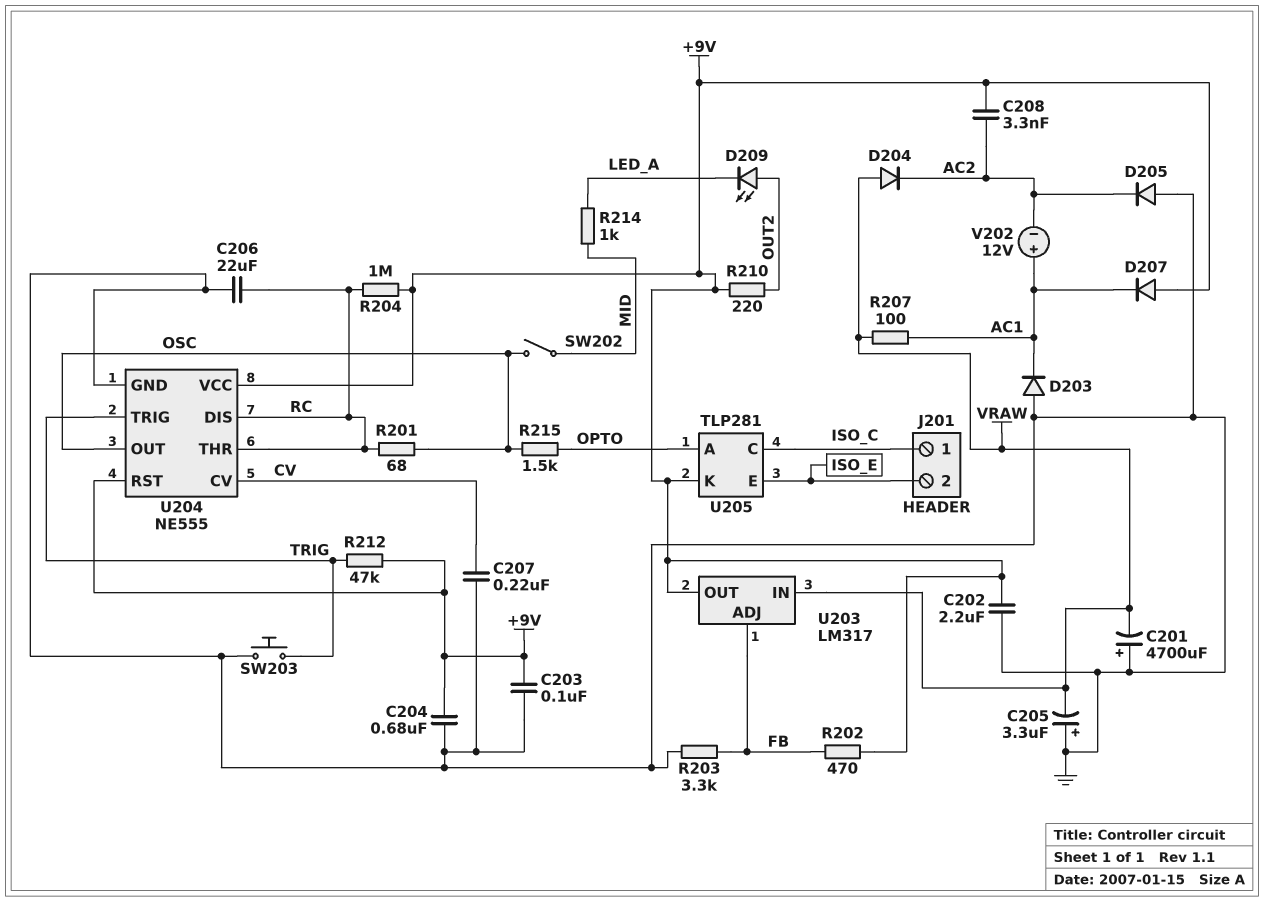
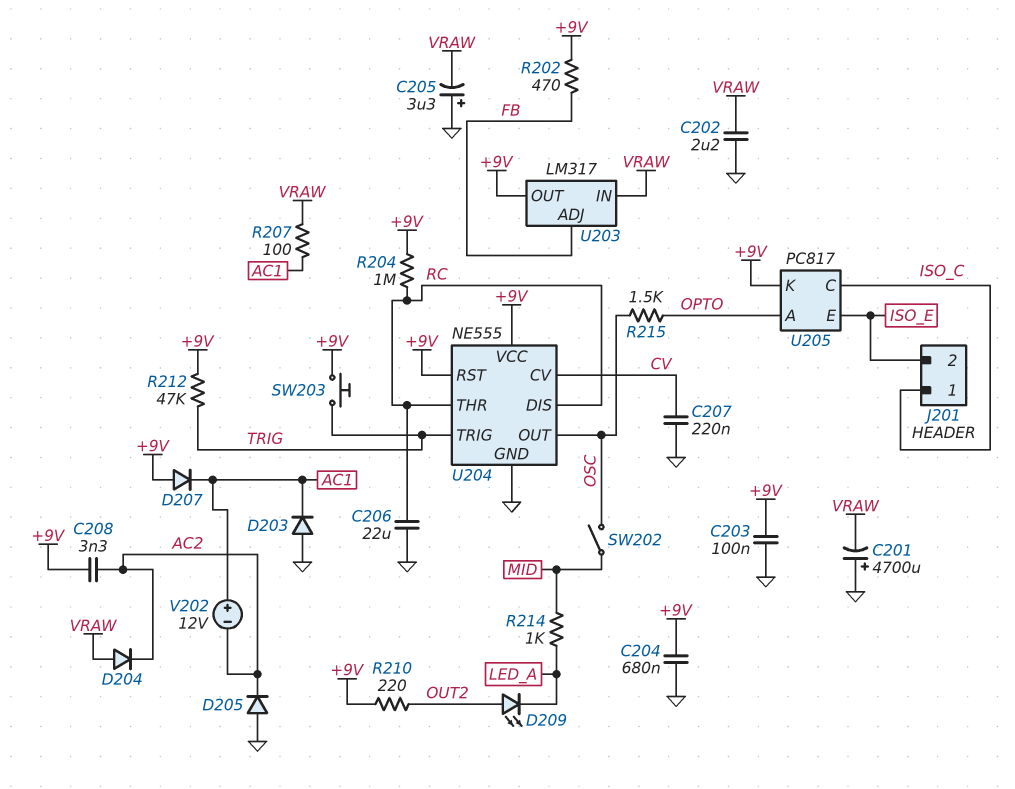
C202: 2.2uF (+9V, GND) -> 2.2uF (GND, VRAW)
R201: 68 (OSC, RC) -> none
R203: 3.3k (FB, GND) -> none
SW203: button (GND, TRIG) -> button (+9V, TRIG)
U205: TLP281 -> PC817

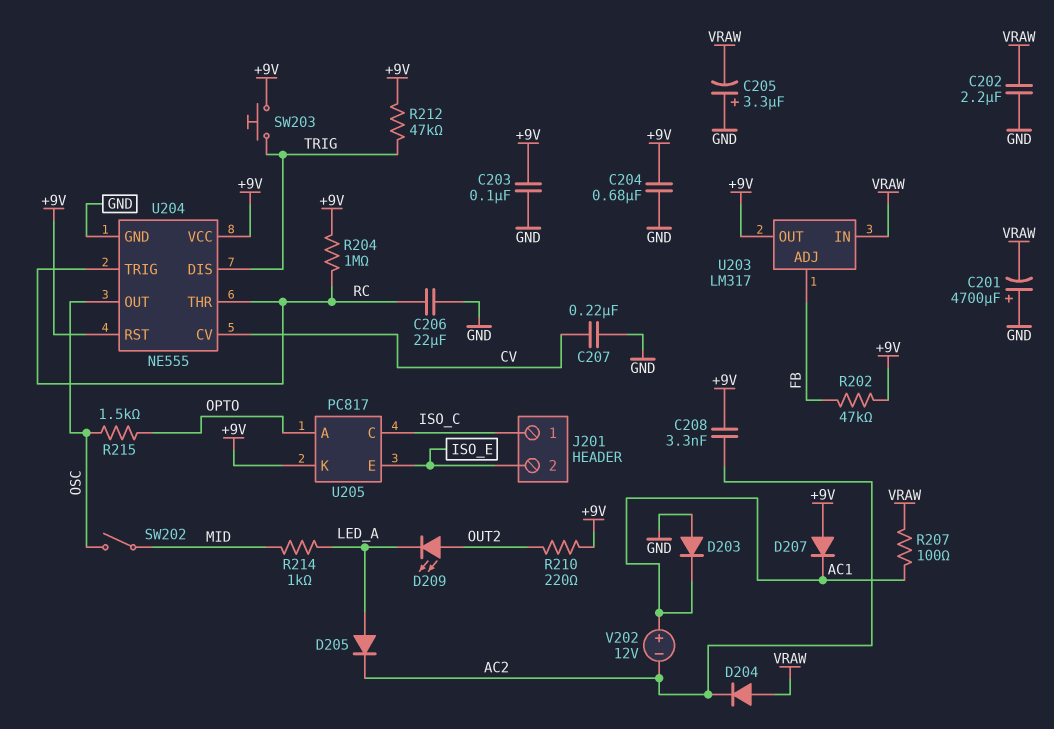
D205: diode (A GND, K AC2) -> diode (A LED_A, K AC2)
R202: 470 (+9V, FB) -> 47k (+9V, FB)
U204 pin DIS: RC -> TRIG
U204 pin TRIG: TRIG -> RC

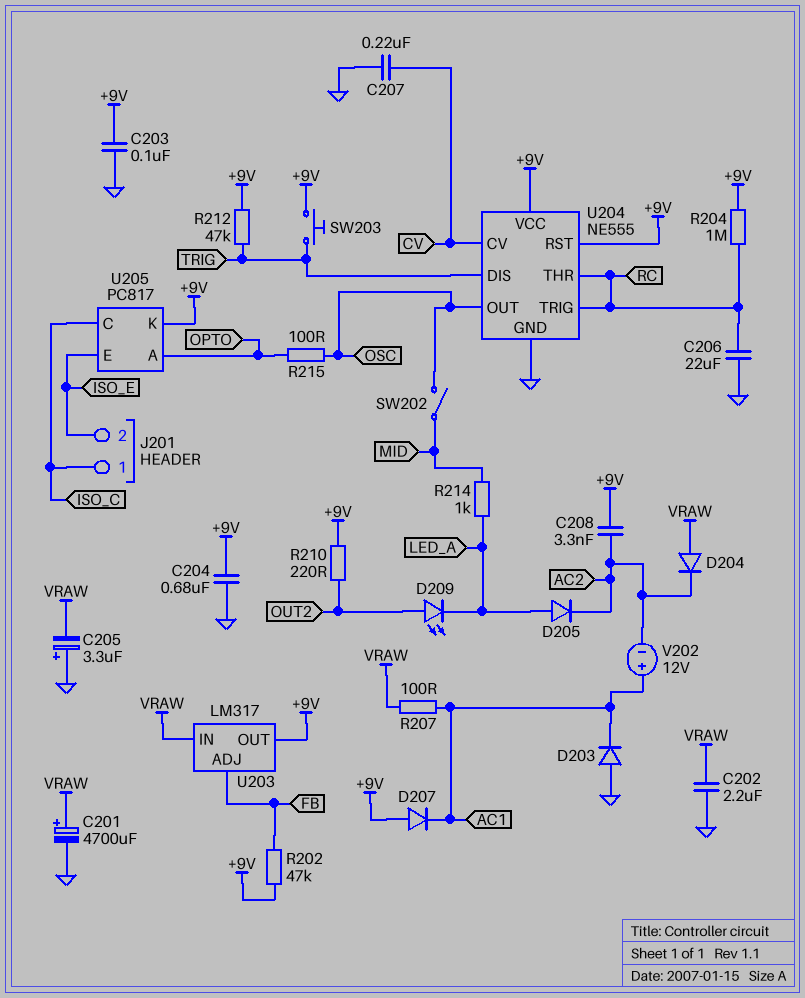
C201: 4700uF (plus GND, minus VRAW) -> 4700uF (plus VRAW, minus GND)
R215: 1.5k (OPTO, OSC) -> 100 (OPTO, OSC)

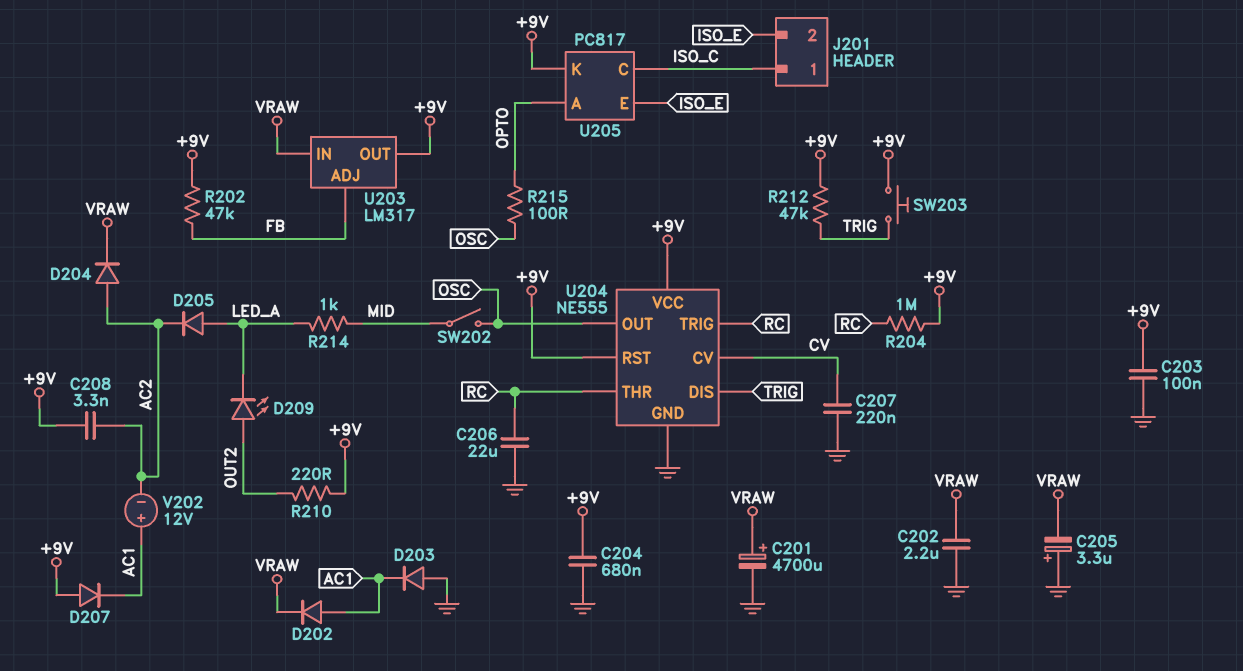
D202: none -> diode (A AC1, K VRAW)
D204: diode (A VRAW, K AC2) -> diode (A AC2, K VRAW)
R207: 100 (AC1, VRAW) -> none

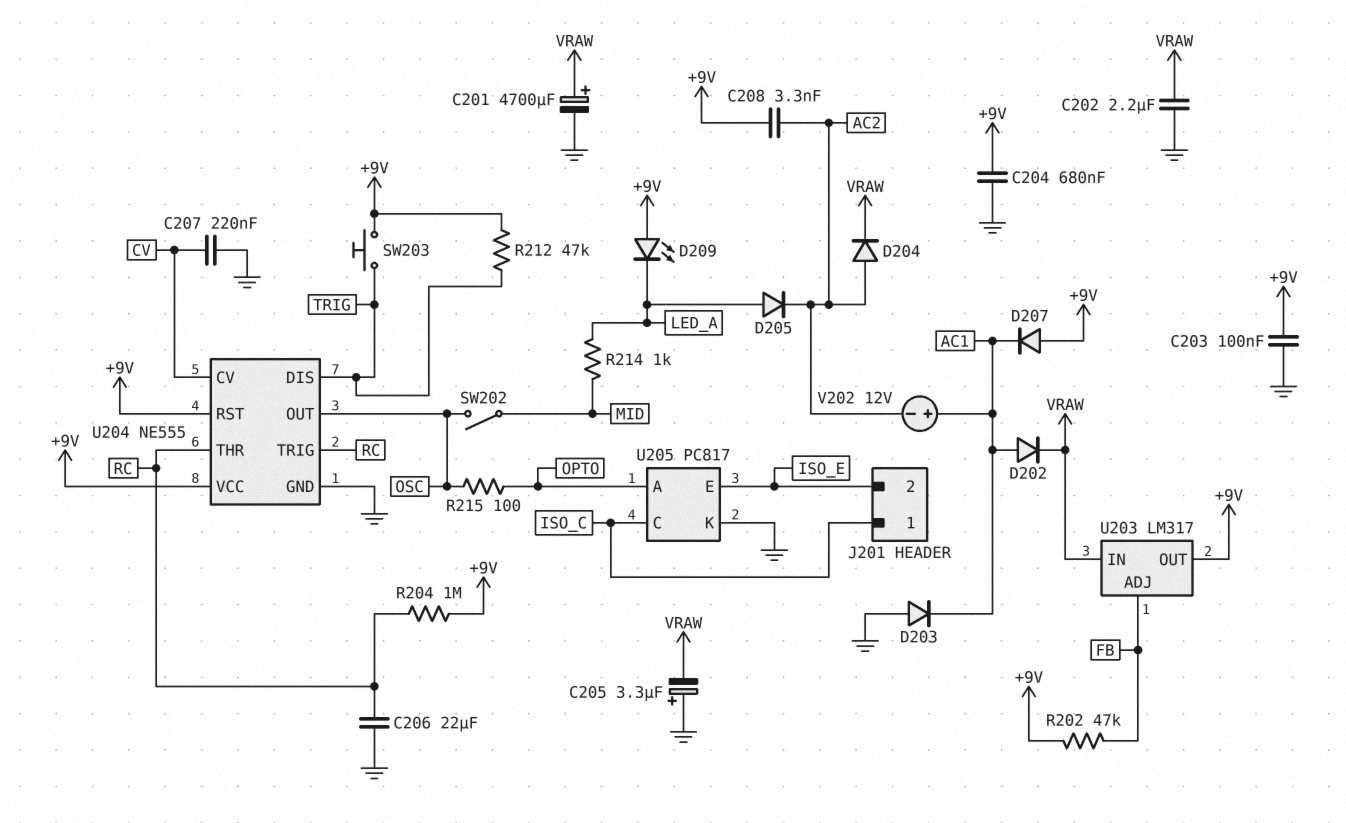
D209: LED (A OUT2, K LED_A) -> LED (A +9V, K LED_A)
R210: 220 (+9V, OUT2) -> none
U205 pin K: +9V -> GND

